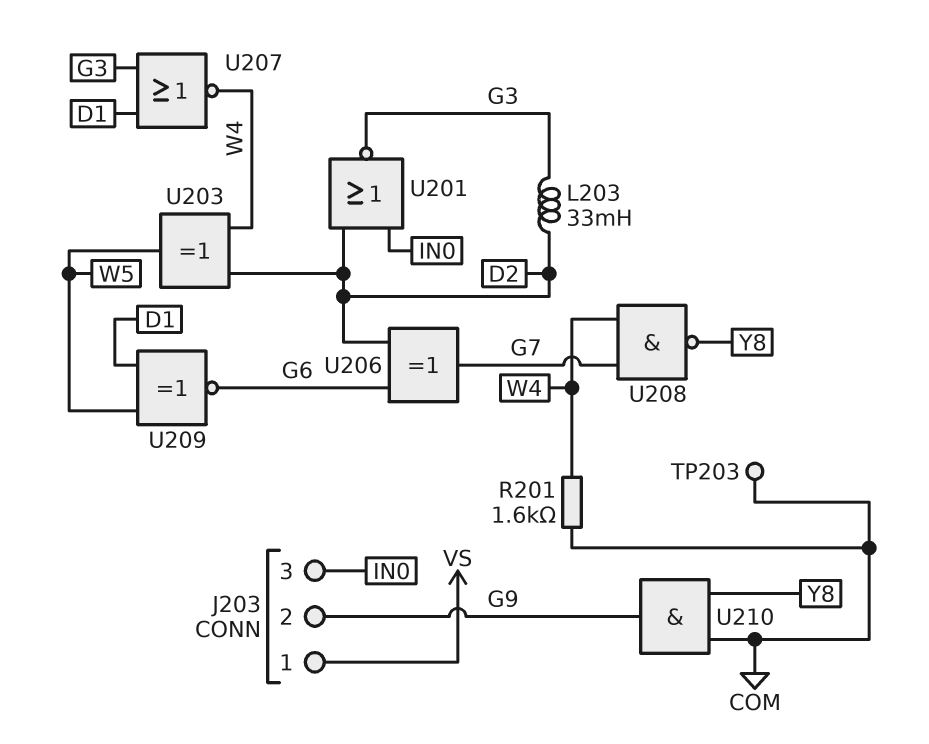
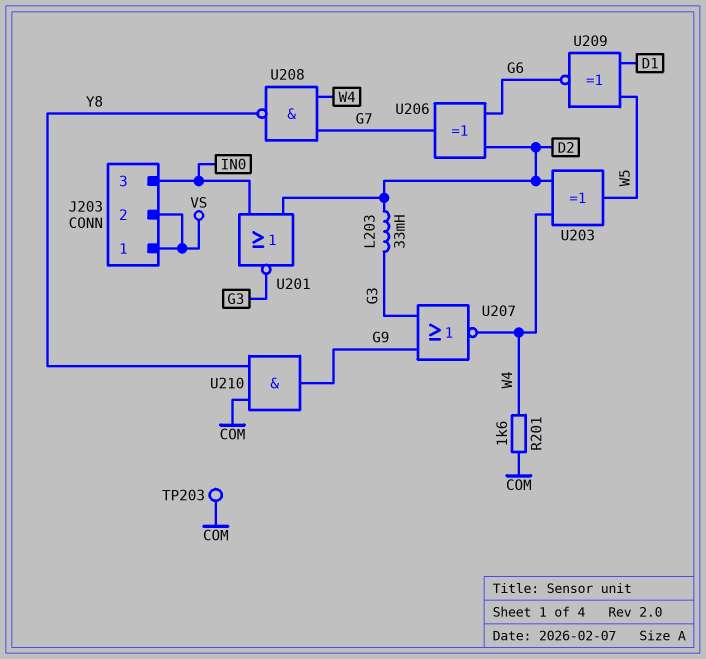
J203 pin 2: G9 -> VS
U207: NOR (in D1, in G3, out W4) -> NOR (in G3, in G9, out W4)

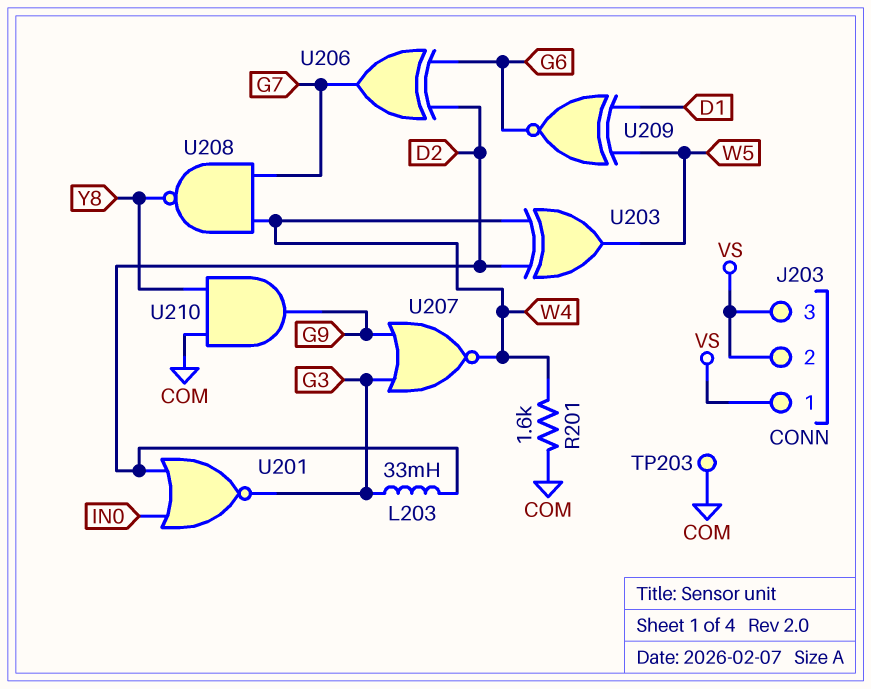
J203 pin 3: IN0 -> VS

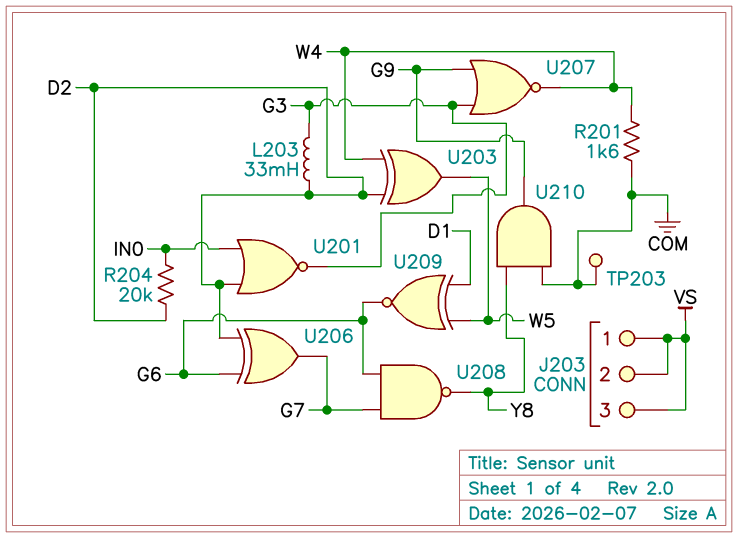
R204: none -> 20k (D2, IN0)
U208: NAND (in G7, in W4, out Y8) -> NAND (in G6, in G7, out Y8)

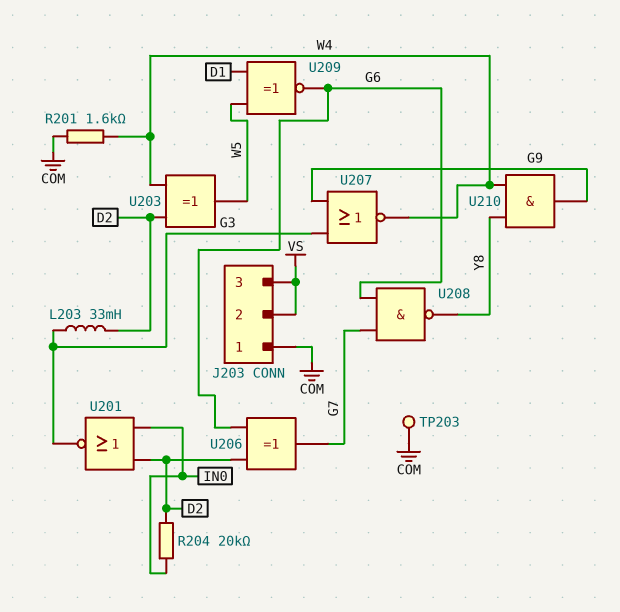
J203 pin 1: VS -> COM
U210: AND (in COM, in Y8, out G9) -> AND (in W4, in Y8, out G9)

